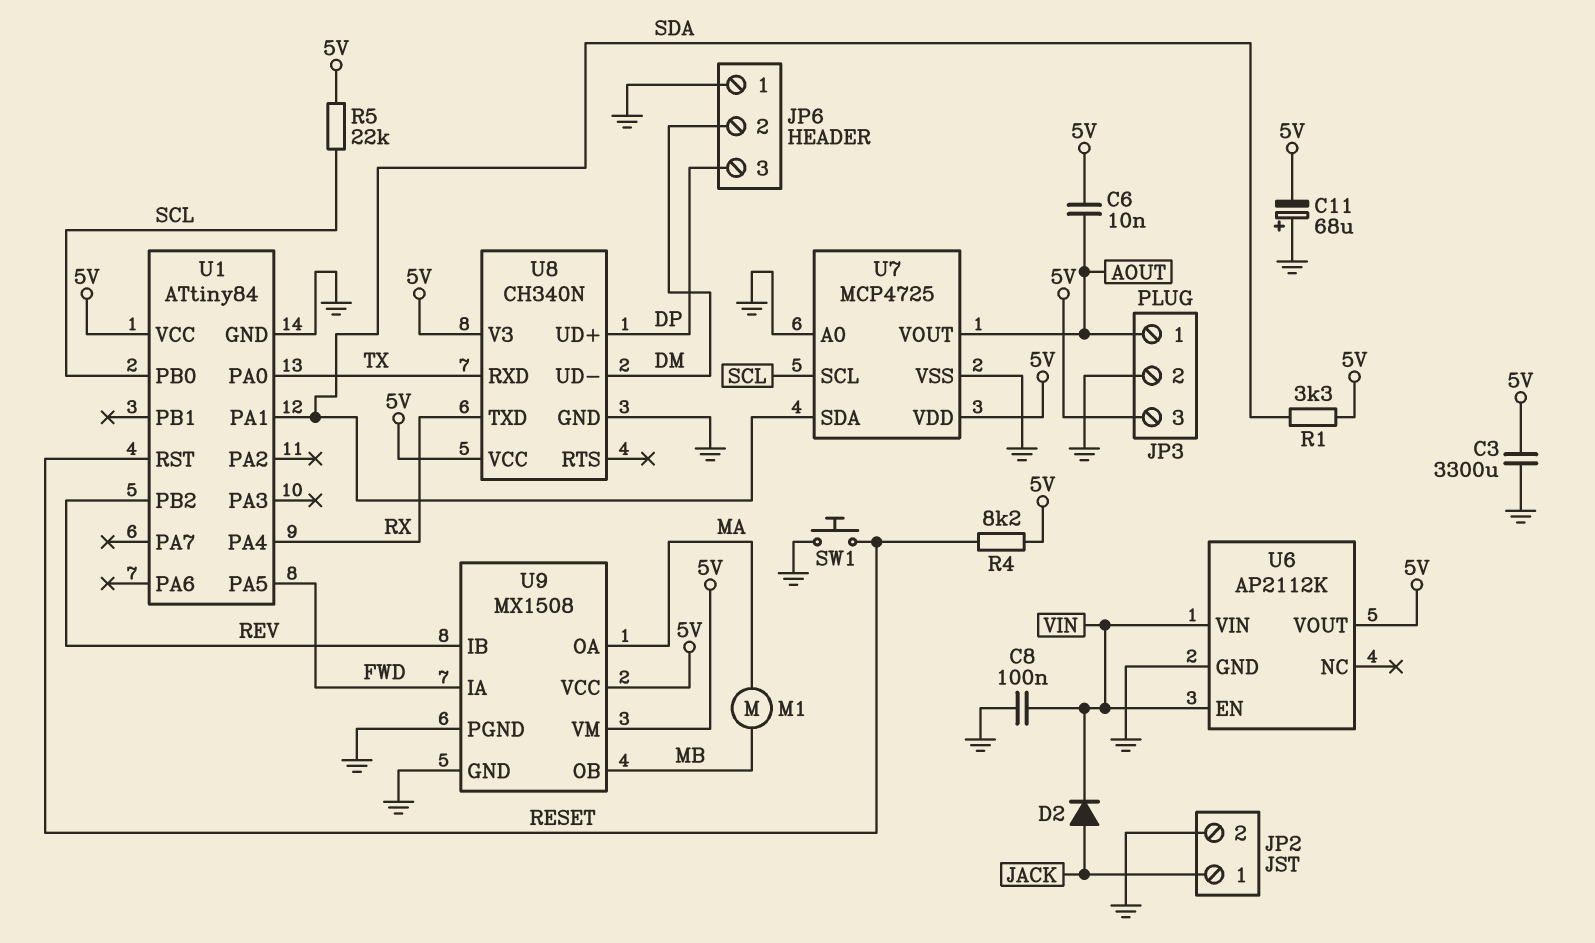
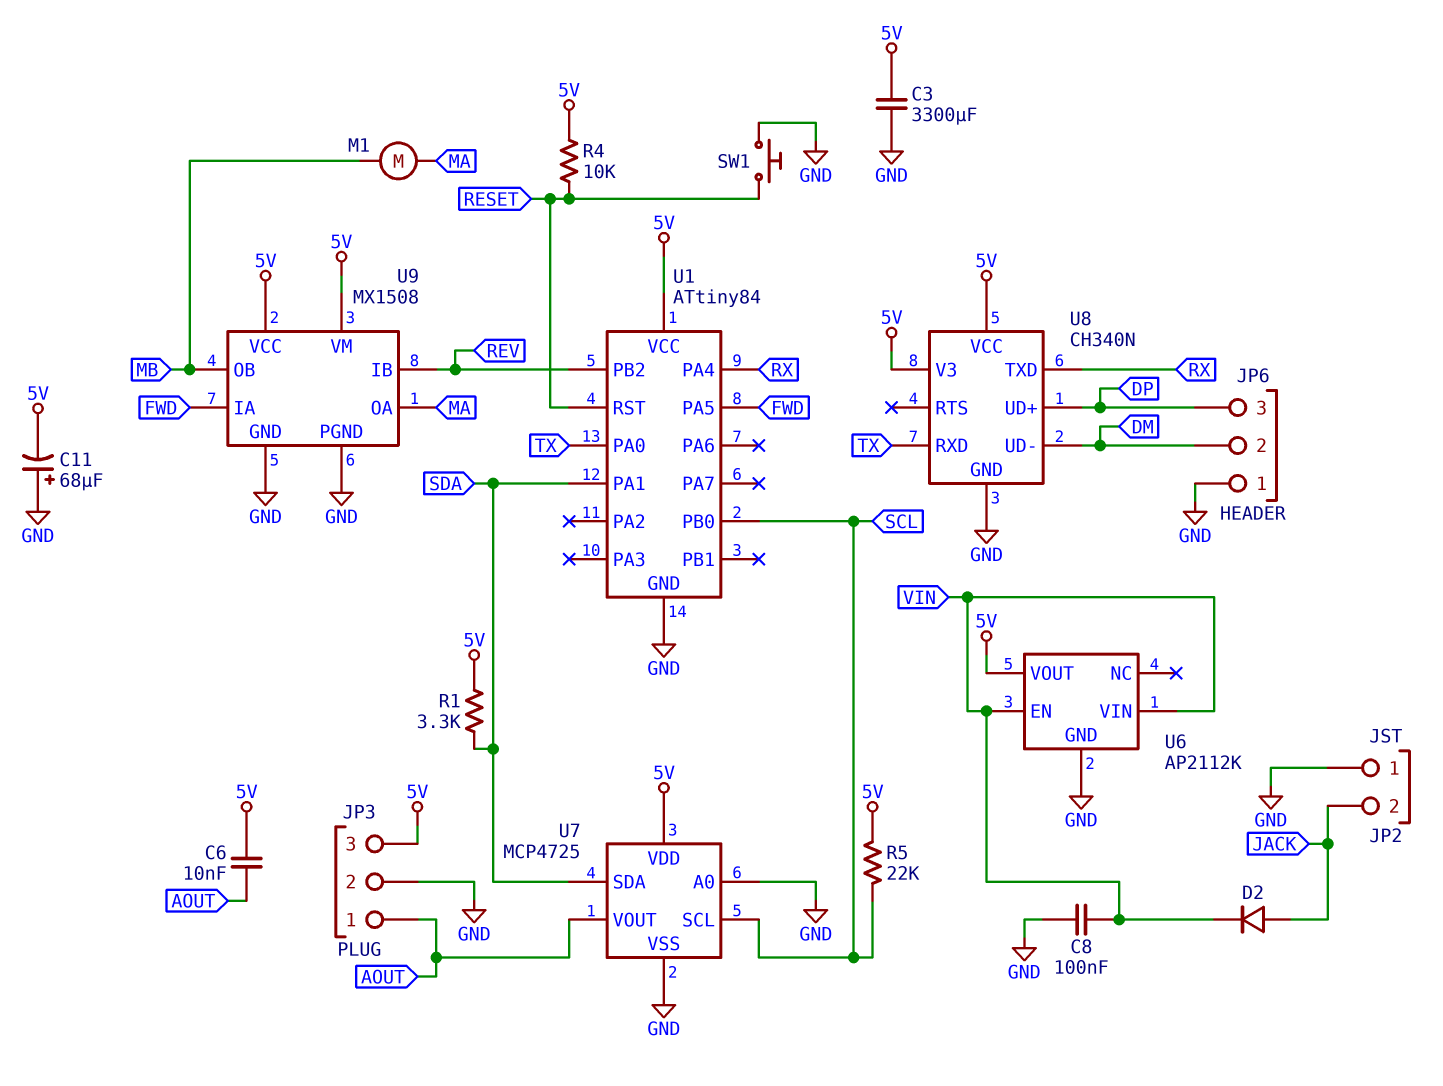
JP2 pin 1: JACK -> GND
JP2 pin 2: GND -> JACK
R4: 8.2k (5V, RESET) -> 10k (5V, RESET)

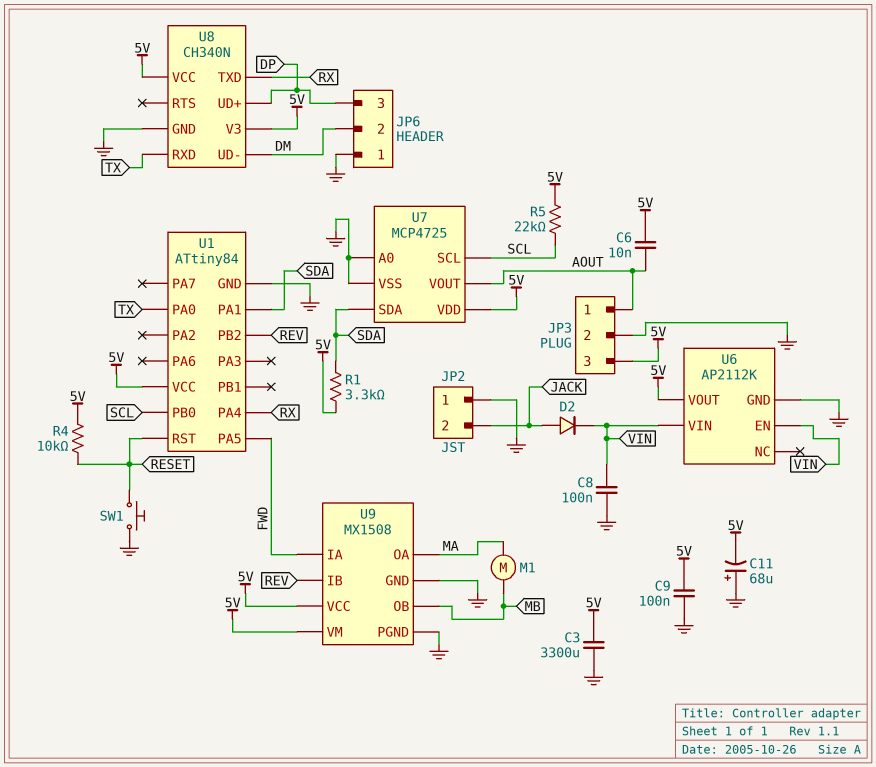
C9: none -> 100nF (5V, GND)

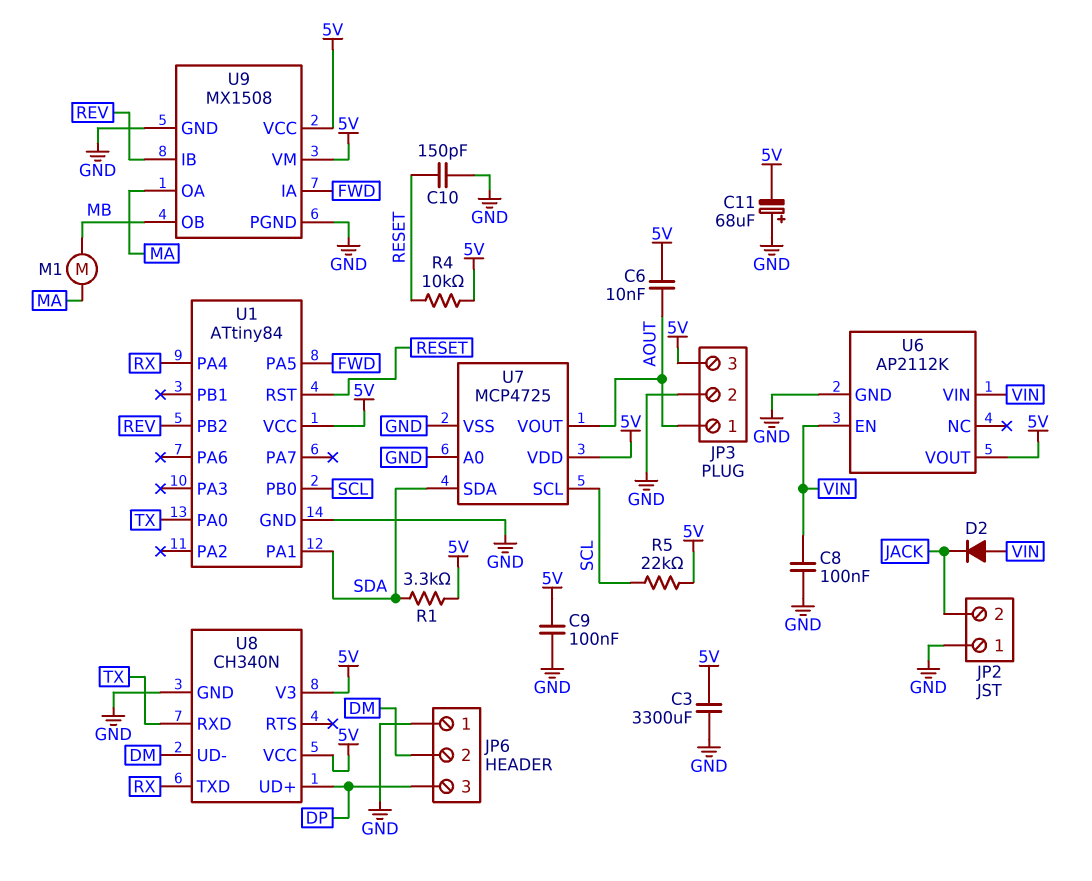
C10: none -> 150pF (GND, RESET)
D2: diode (A JACK, K VIN) -> diode (A VIN, K JACK)
SW1: button (GND, RESET) -> none

